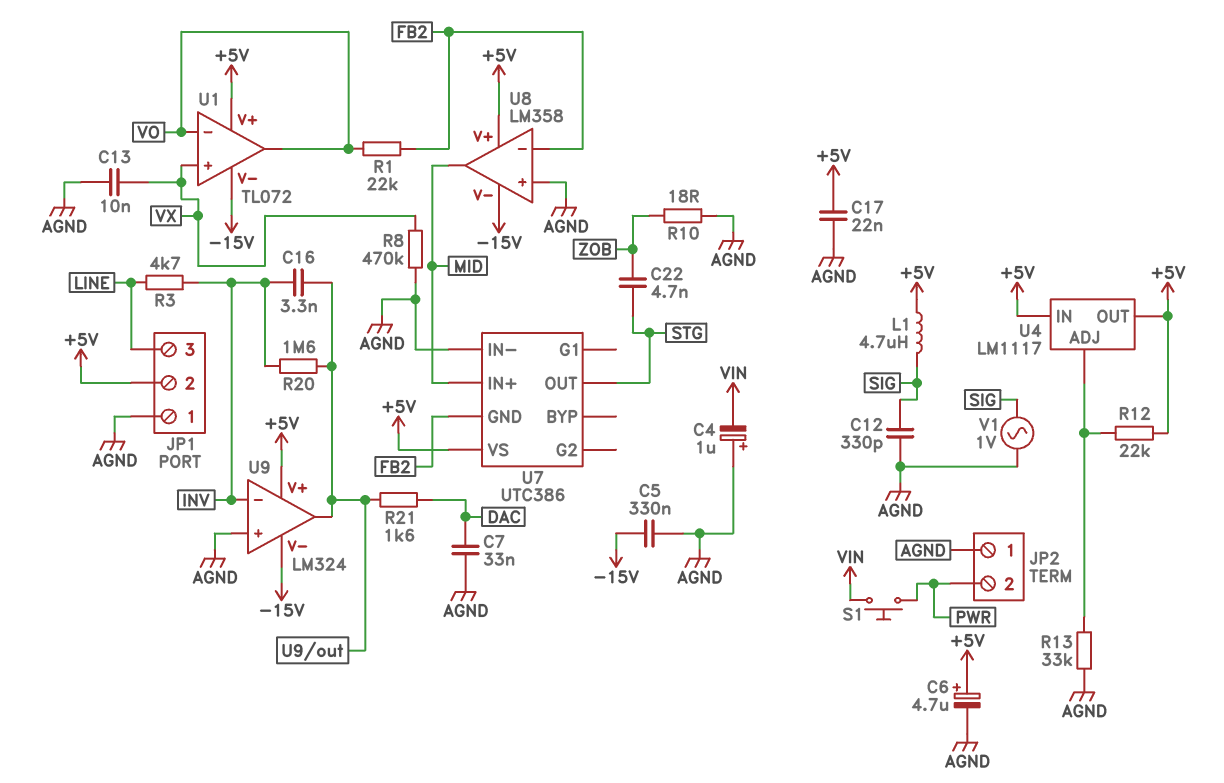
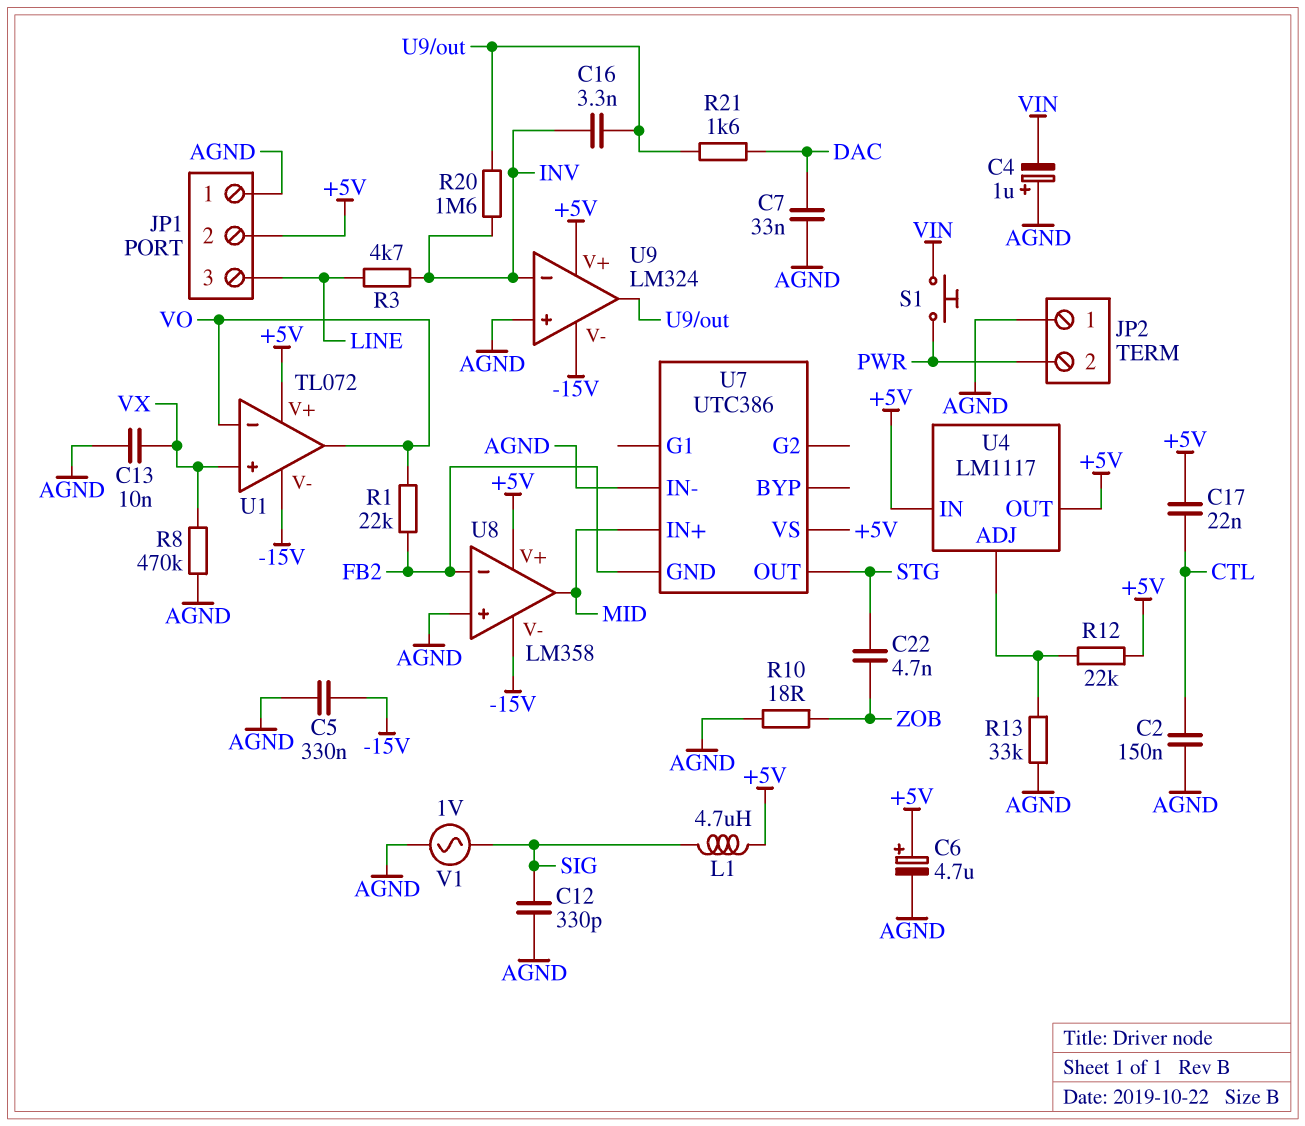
C2: none -> 150nF (AGND, CTL)
C17: 22nF (+5V, AGND) -> 22nF (+5V, CTL)

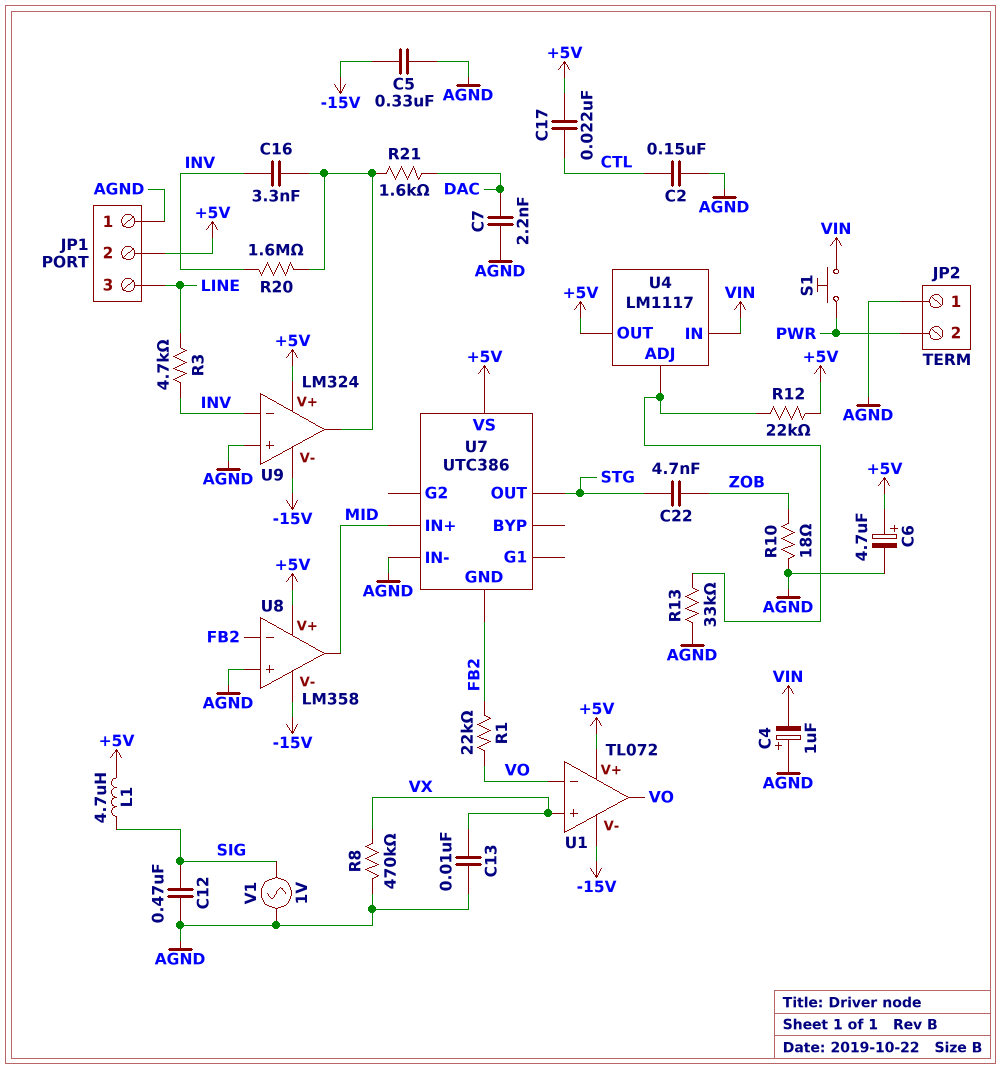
C7: 33nF (AGND, DAC) -> 2.2nF (AGND, DAC)
C12: 330pF (AGND, SIG) -> 470nF (AGND, SIG)
U4 pin IN: +5V -> VIN

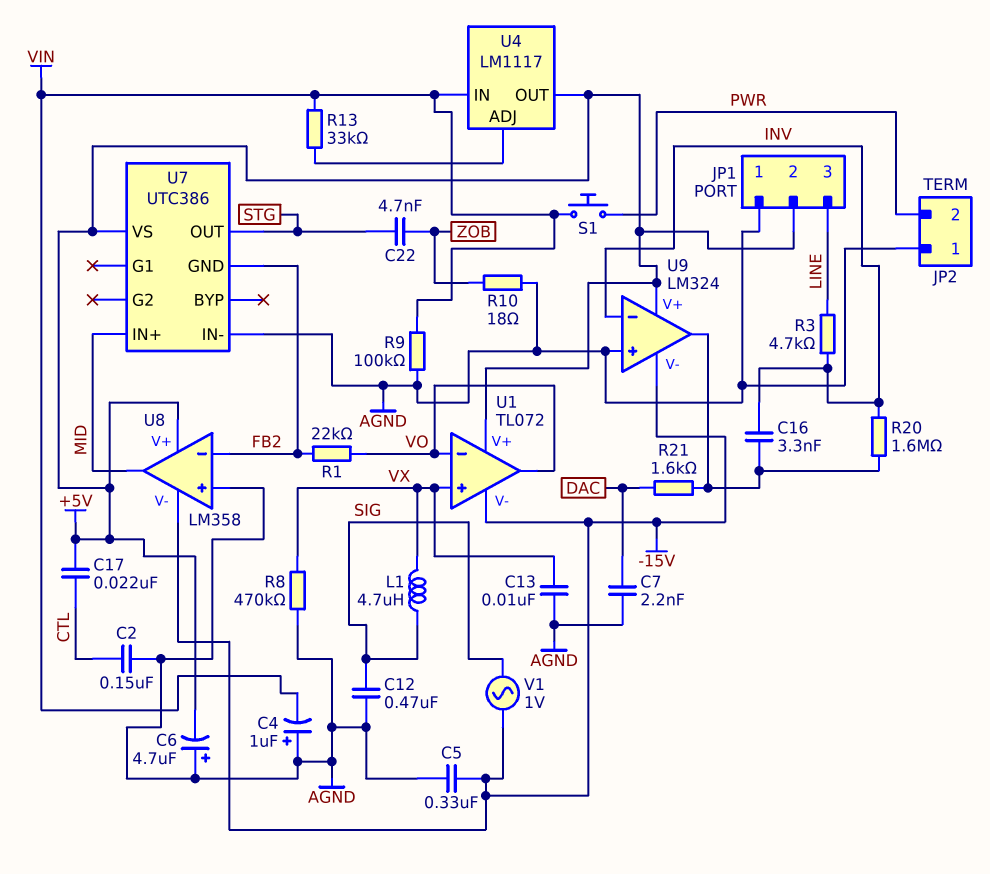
C6: 4.7uF (plus +5V, minus AGND) -> 4.7uF (plus AGND, minus +5V)
L1: 4.7uH (+5V, SIG) -> 4.7uH (SIG, VX)
R9: none -> 100k (AGND, VIN)
R12: 22k (+5V, U4/ADJ) -> none
R13: 33k (AGND, U4/ADJ) -> 33k (U4/ADJ, VIN)
V1: AC 1V (AGND, SIG) -> AC 1V (-15V, SIG)

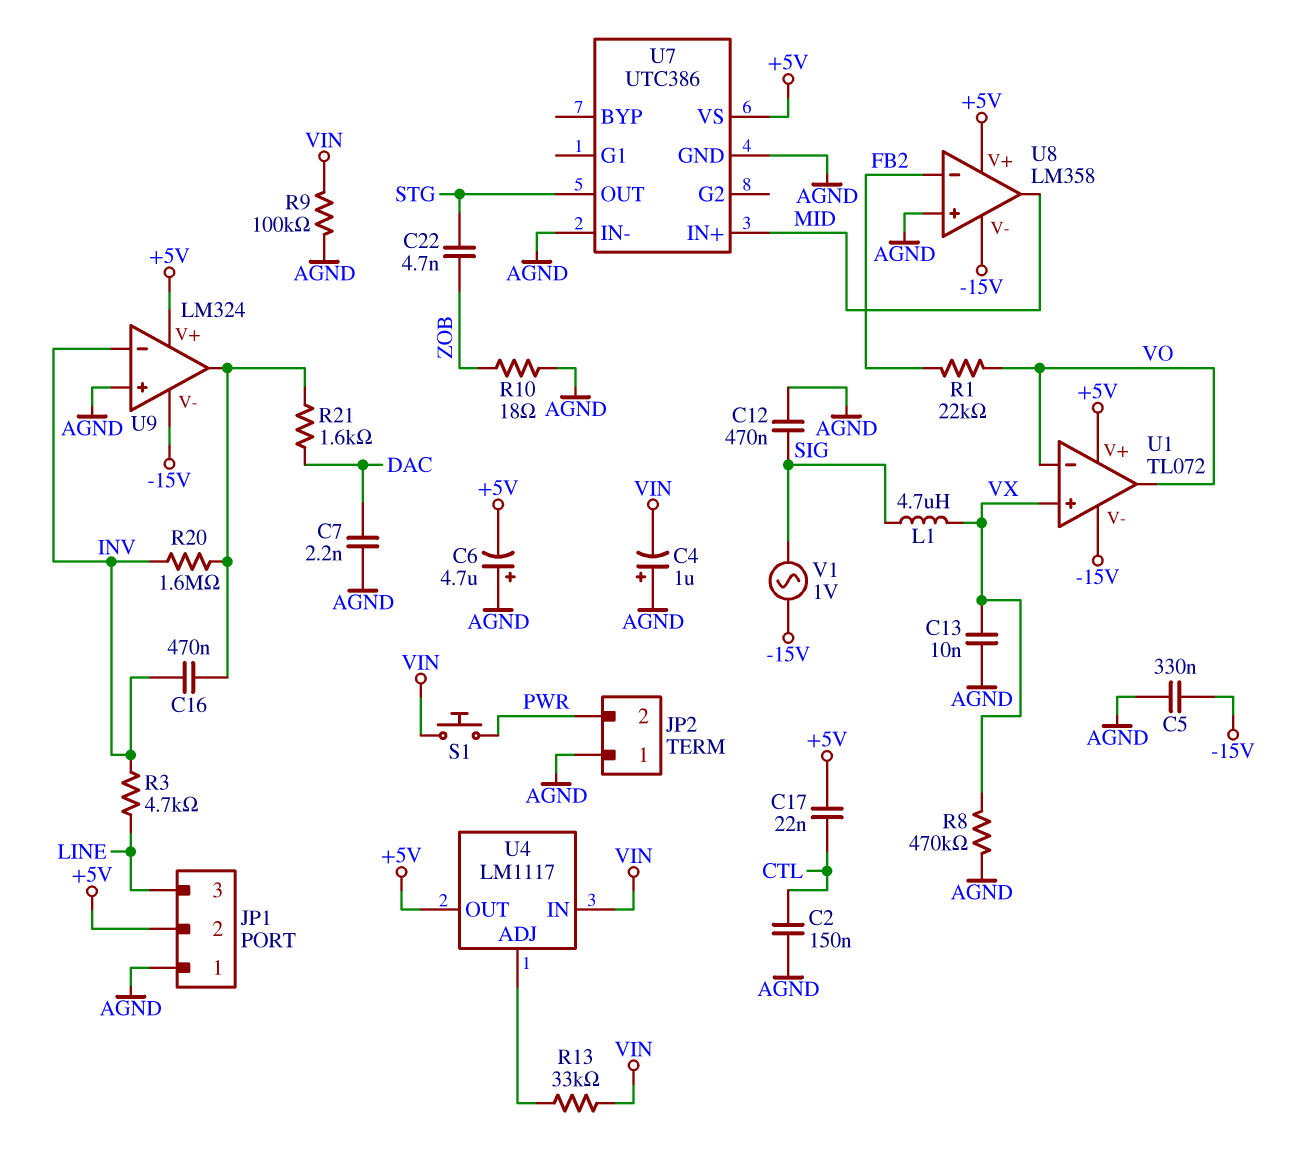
C16: 3.3nF (INV, U9/out) -> 470nF (INV, U9/out)
U7 pin GND: FB2 -> AGND

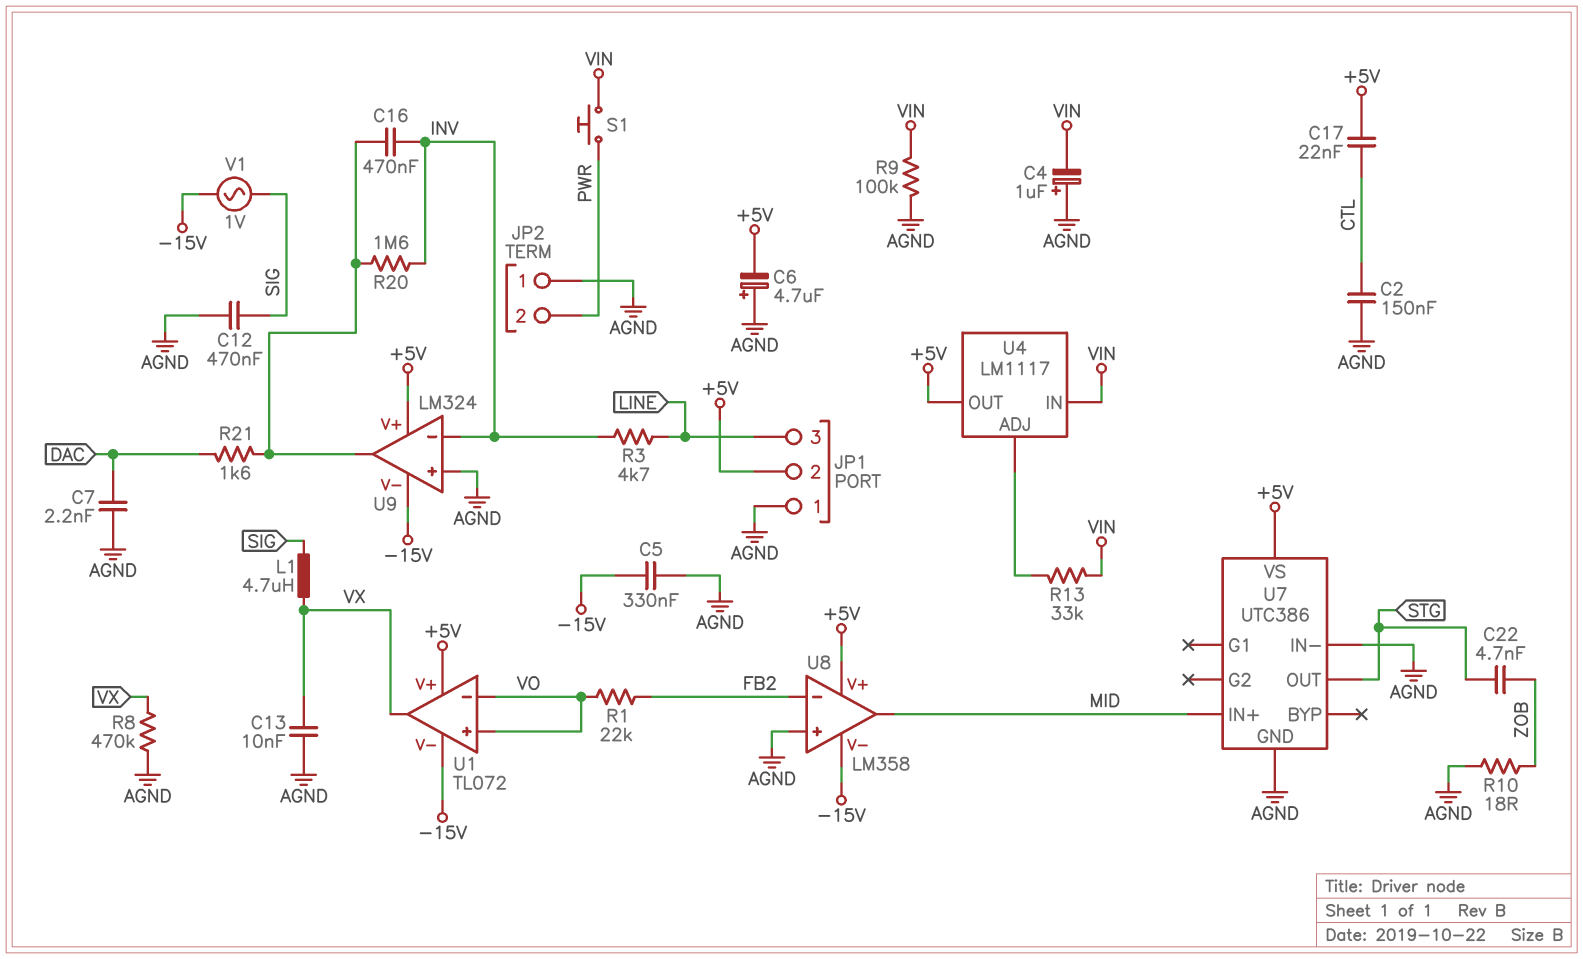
U1 pin in+: VX -> VO
U1 pin out: VO -> VX

